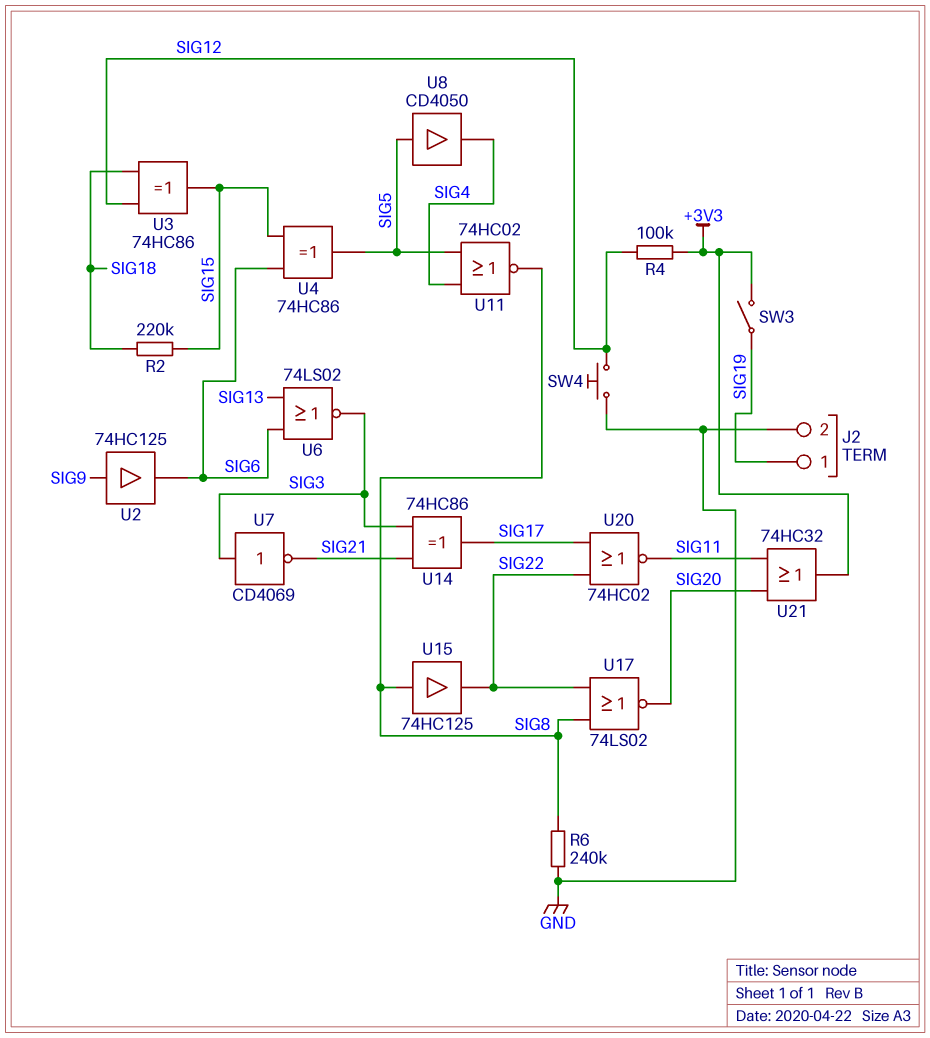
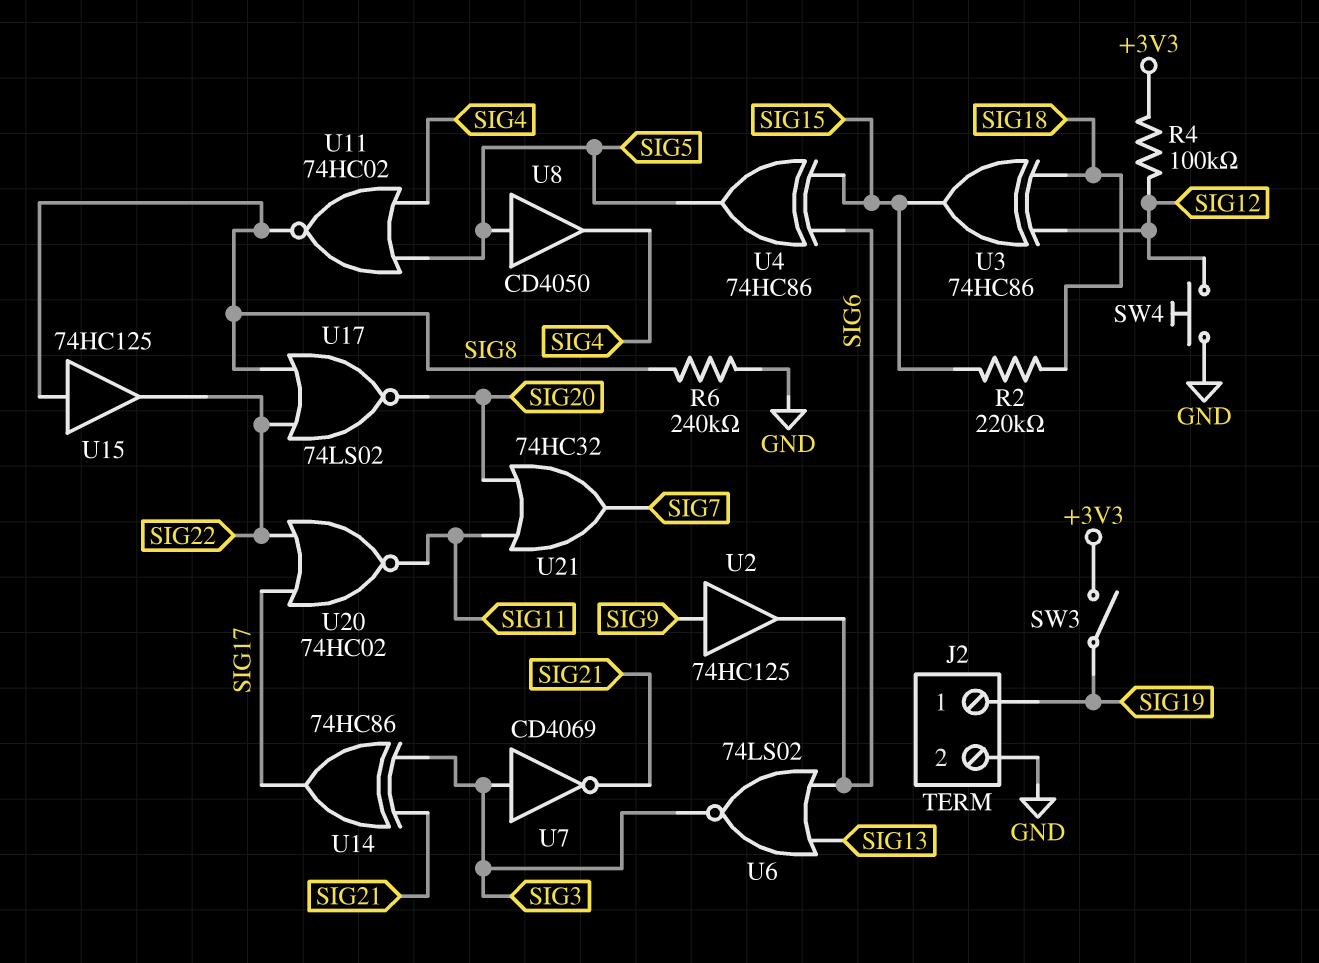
U21: OR 74HC32 (in SIG11, in SIG20, out +3V3) -> OR 74HC32 (in SIG11, in SIG20, out SIG7)

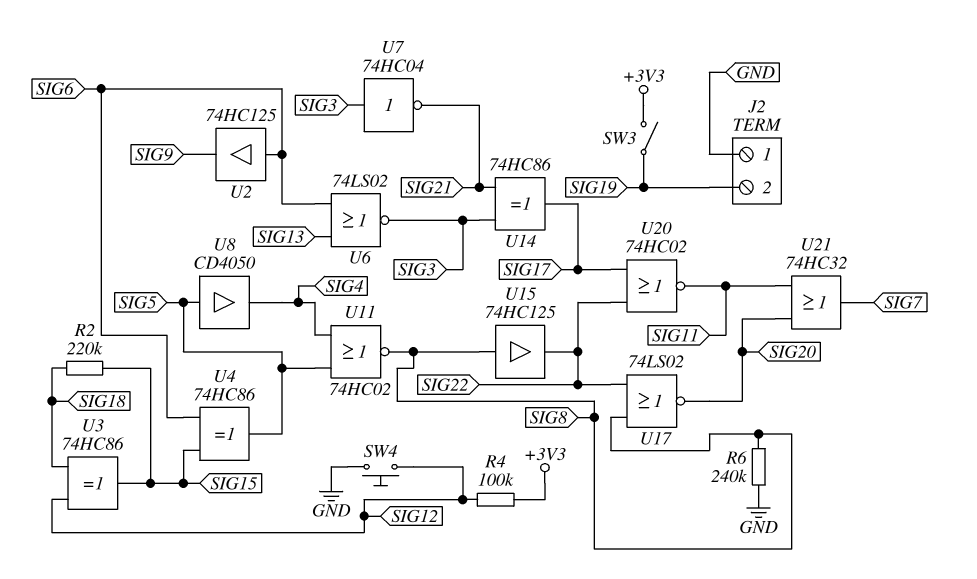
J2 pin 1: SIG19 -> GND
J2 pin 2: GND -> SIG19
U2: buffer 74HC125 (in SIG9, out SIG6) -> buffer 74HC125 (in SIG6, out SIG9)
U7: NOT CD4069 (in SIG3, out SIG21) -> NOT 74HC04 (in SIG3, out SIG21)

